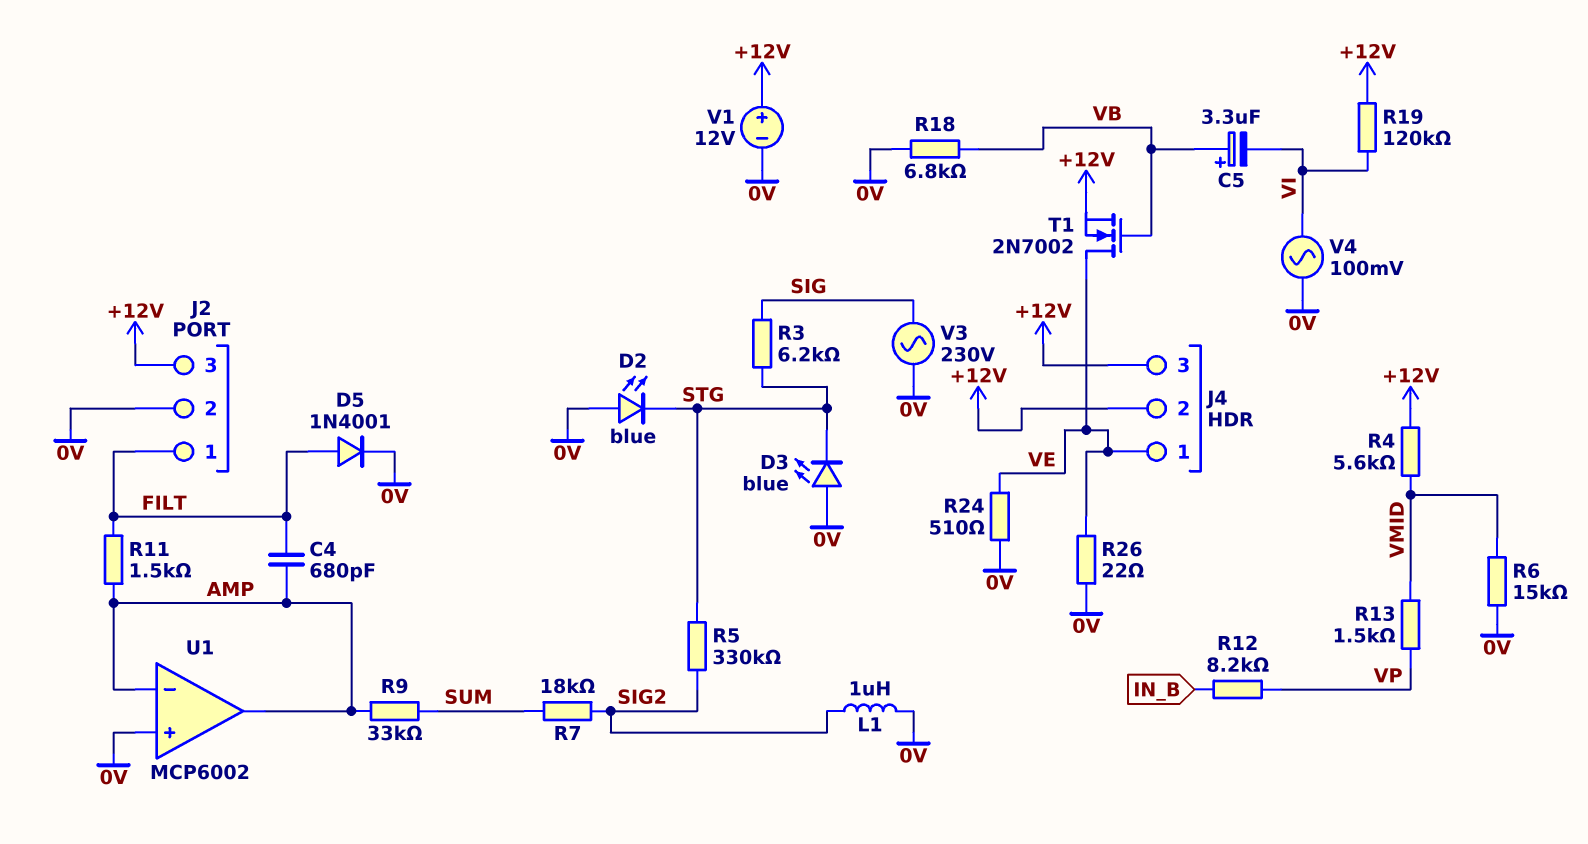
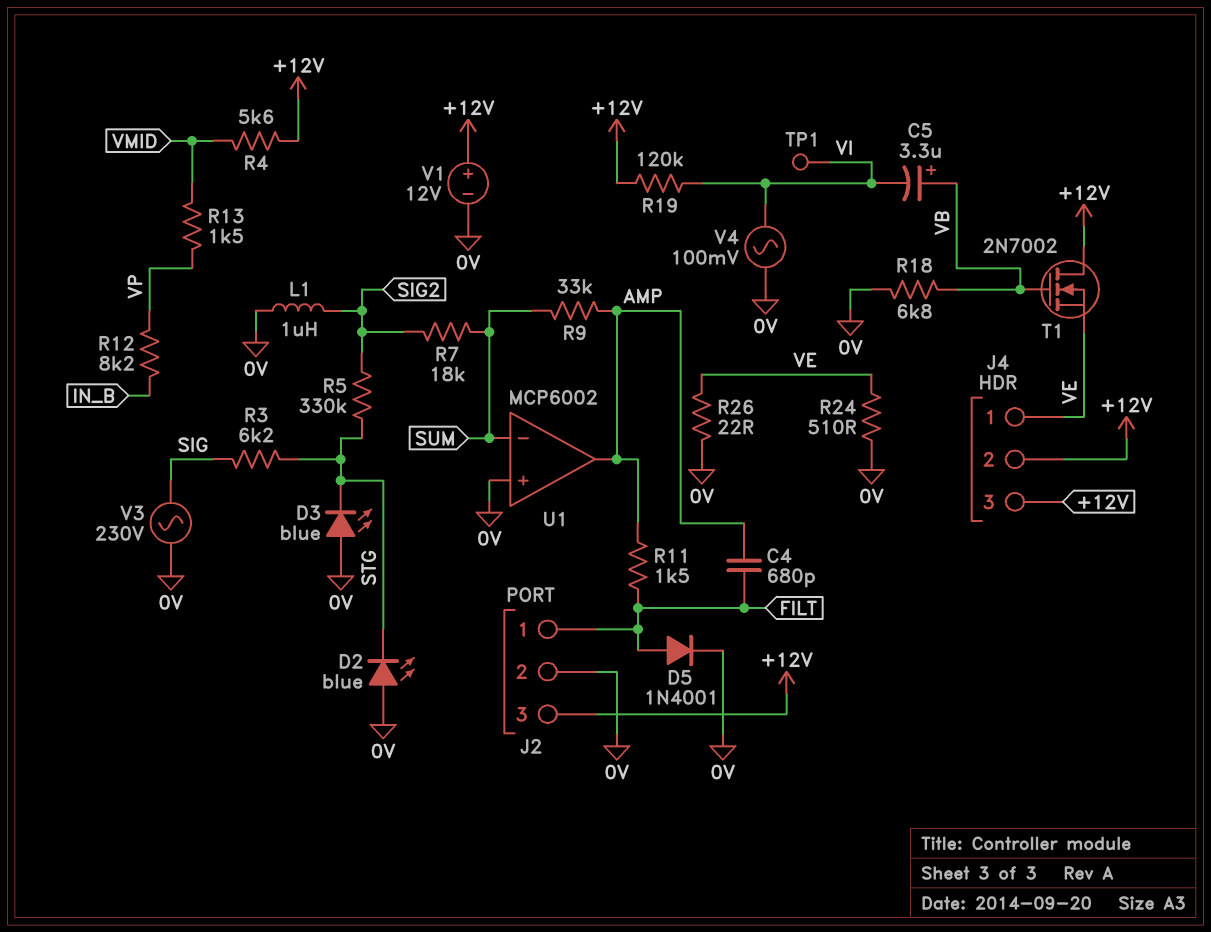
R6: 15k (0V, VMID) -> none
T1: NMOS 2N7002 (G VB, D VE, S +12V) -> NMOS 2N7002 (G VB, D +12V, S VE)
TP1: none -> test point (VI)
U1 pin in-: AMP -> SUM

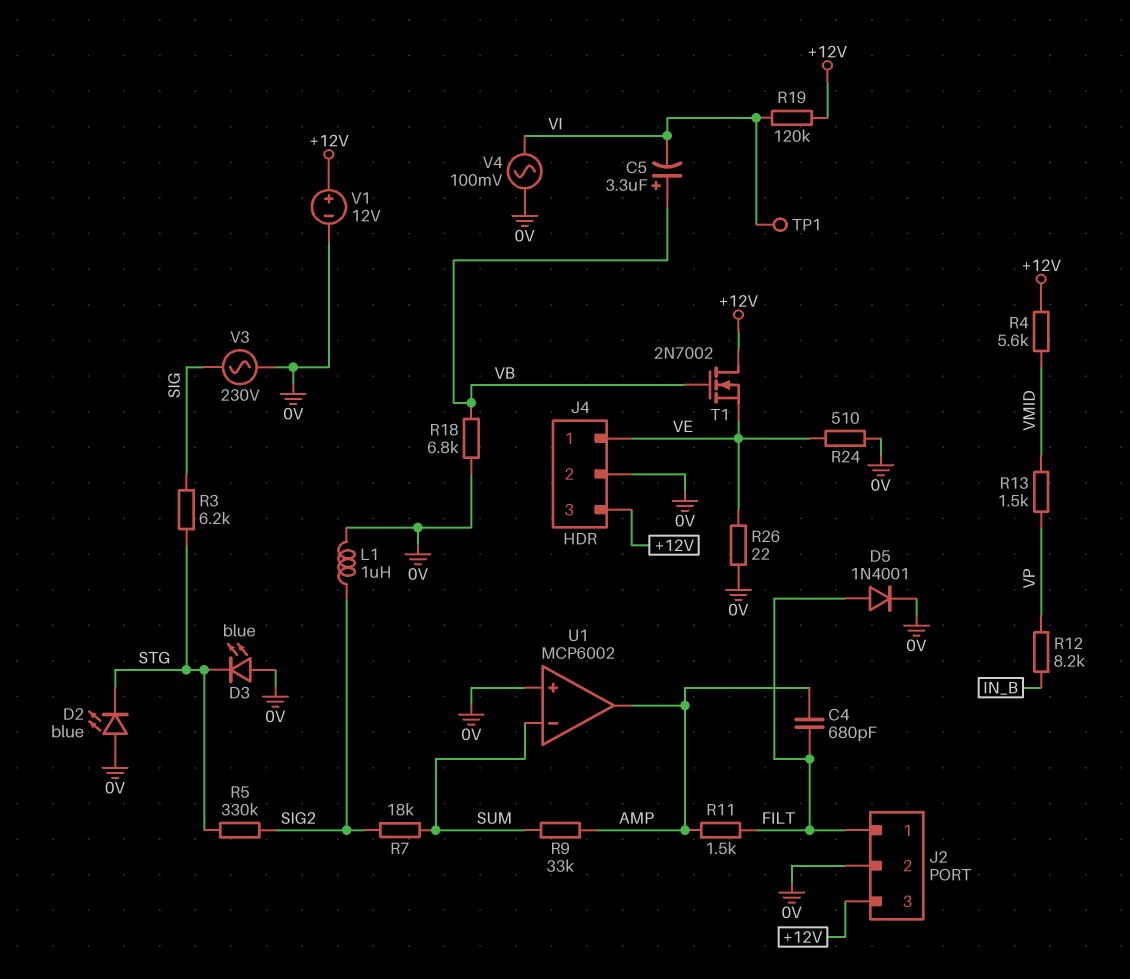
J4 pin 2: +12V -> 0V

